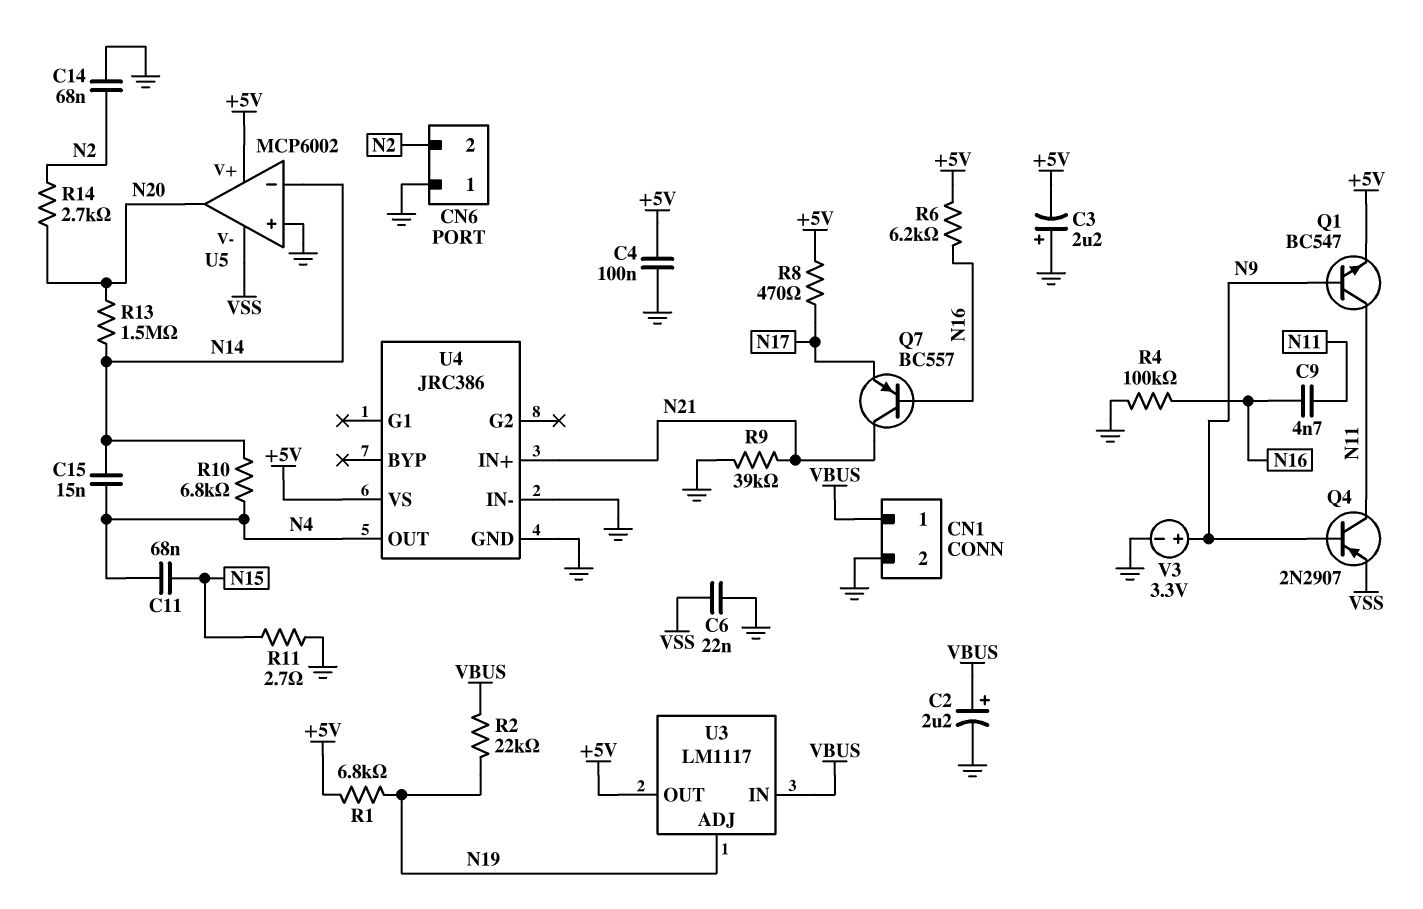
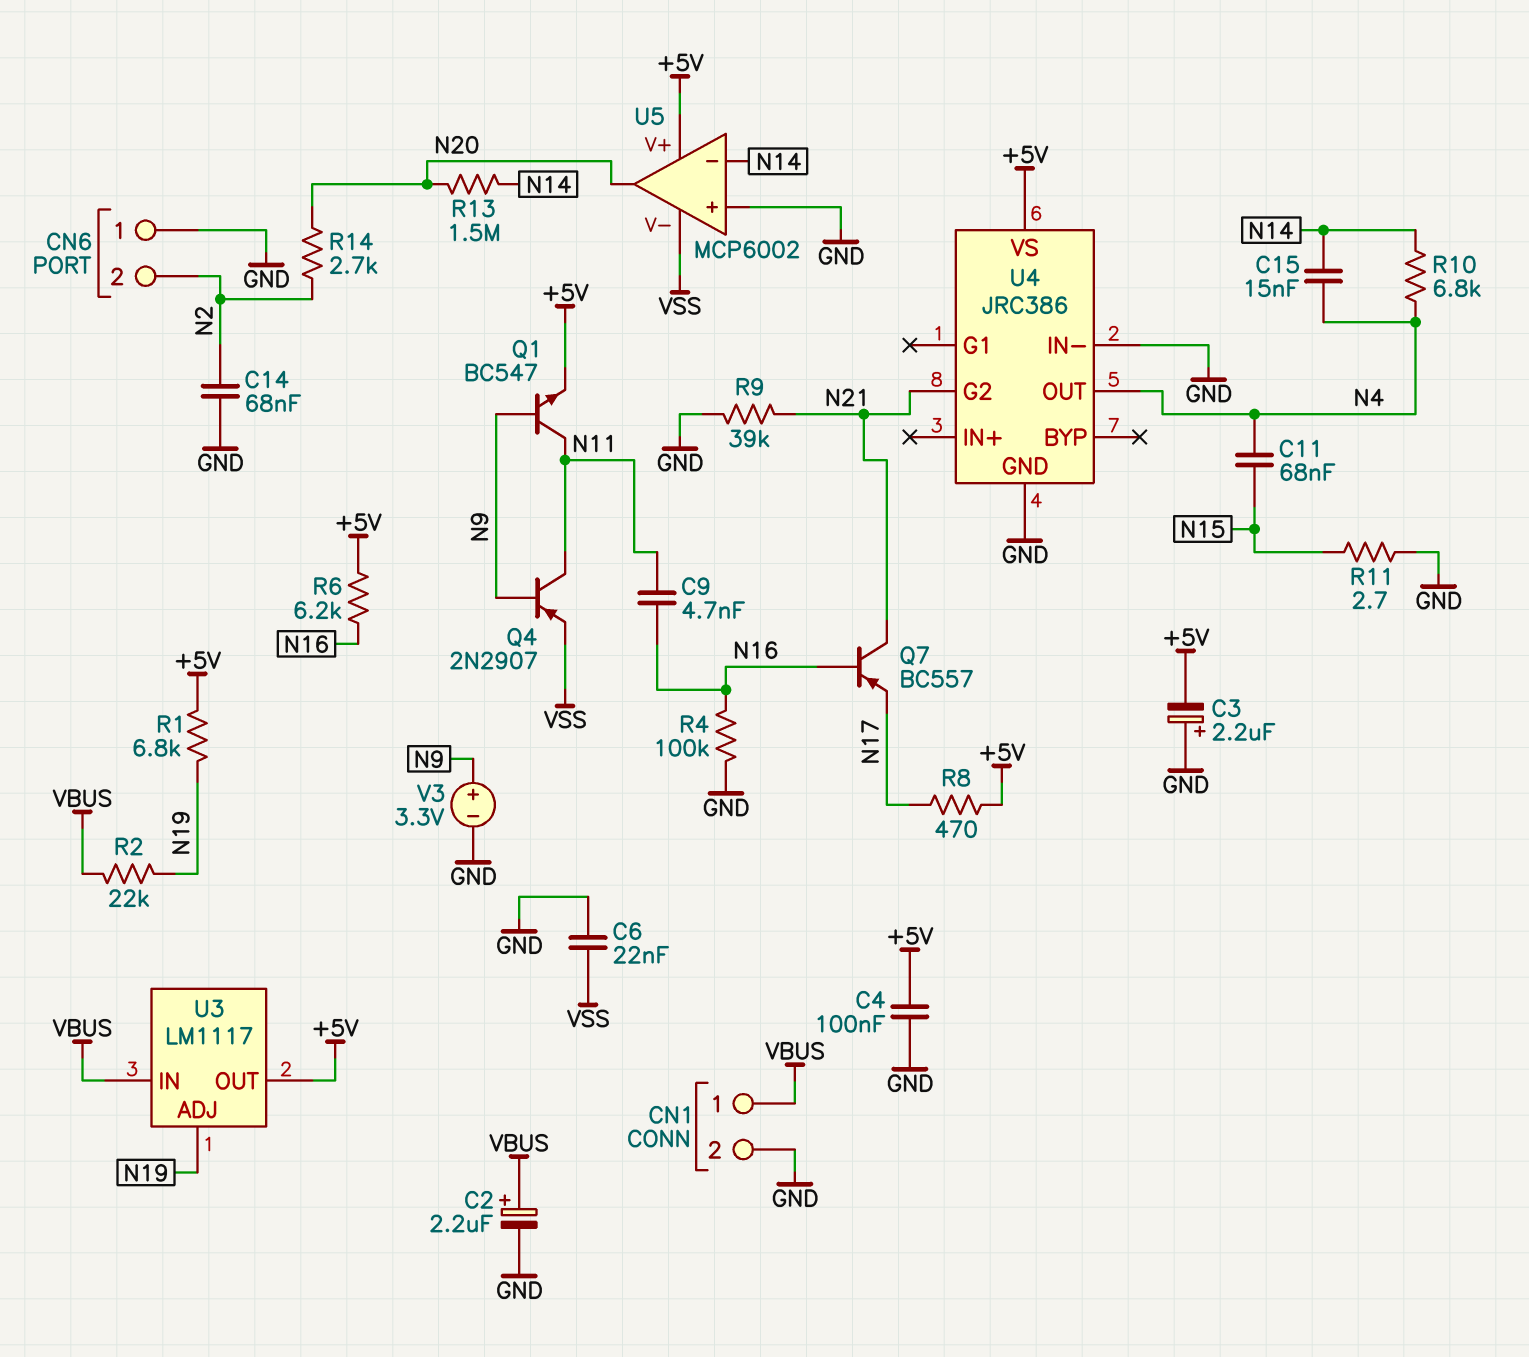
U4 pin G2: none -> N21
U4 pin IN+: N21 -> none

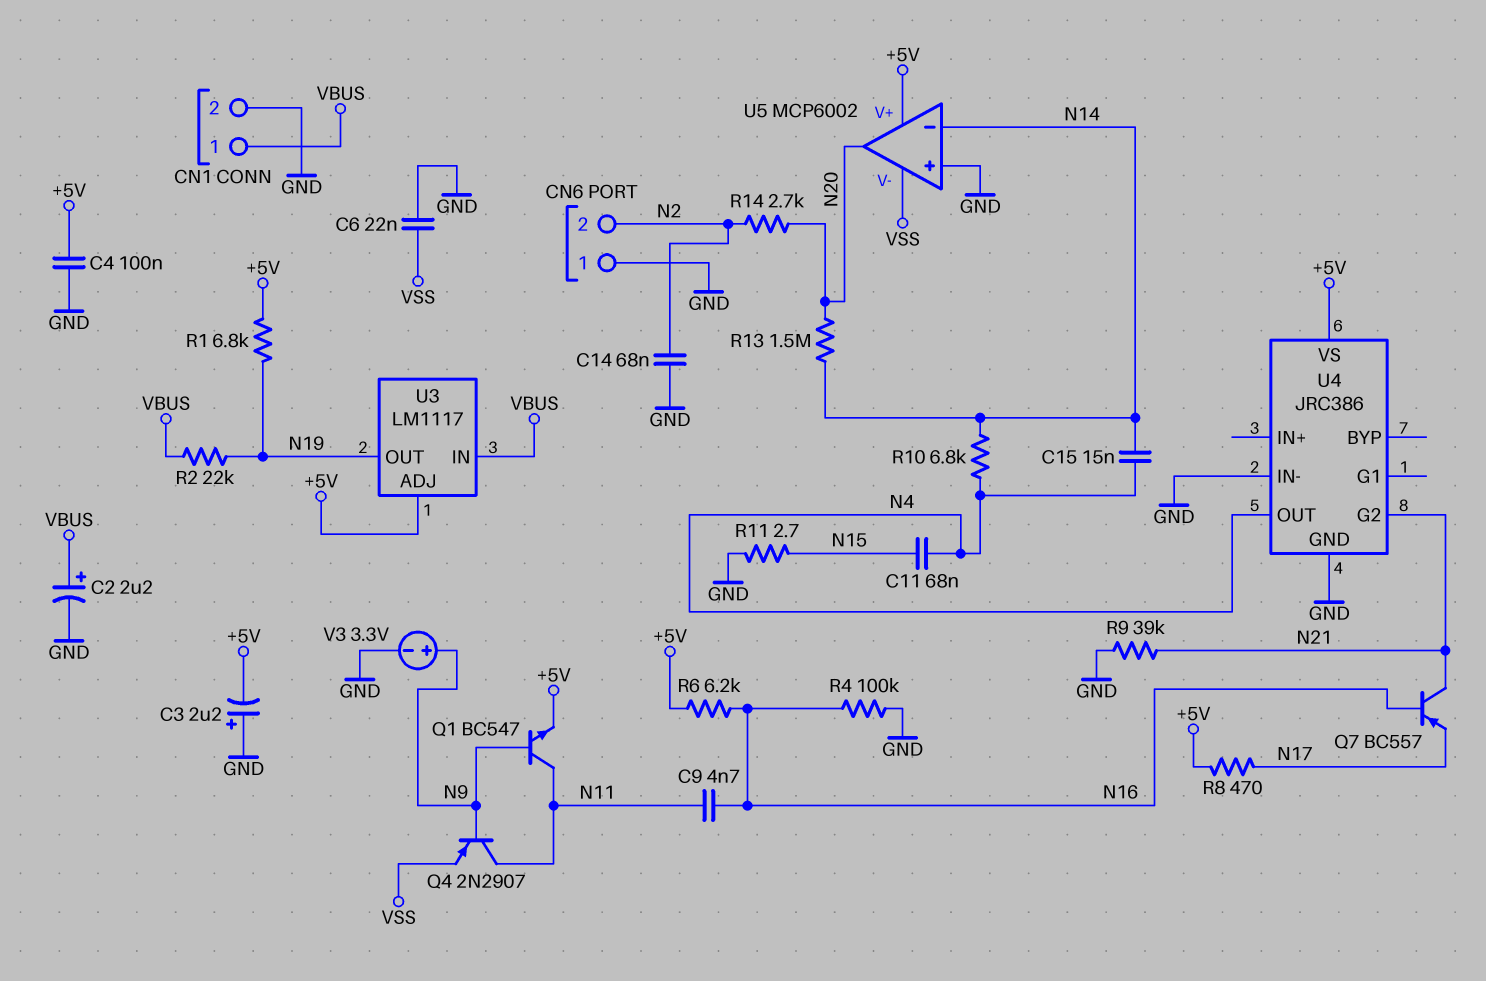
U3 pin ADJ: N19 -> +5V
U3 pin OUT: +5V -> N19

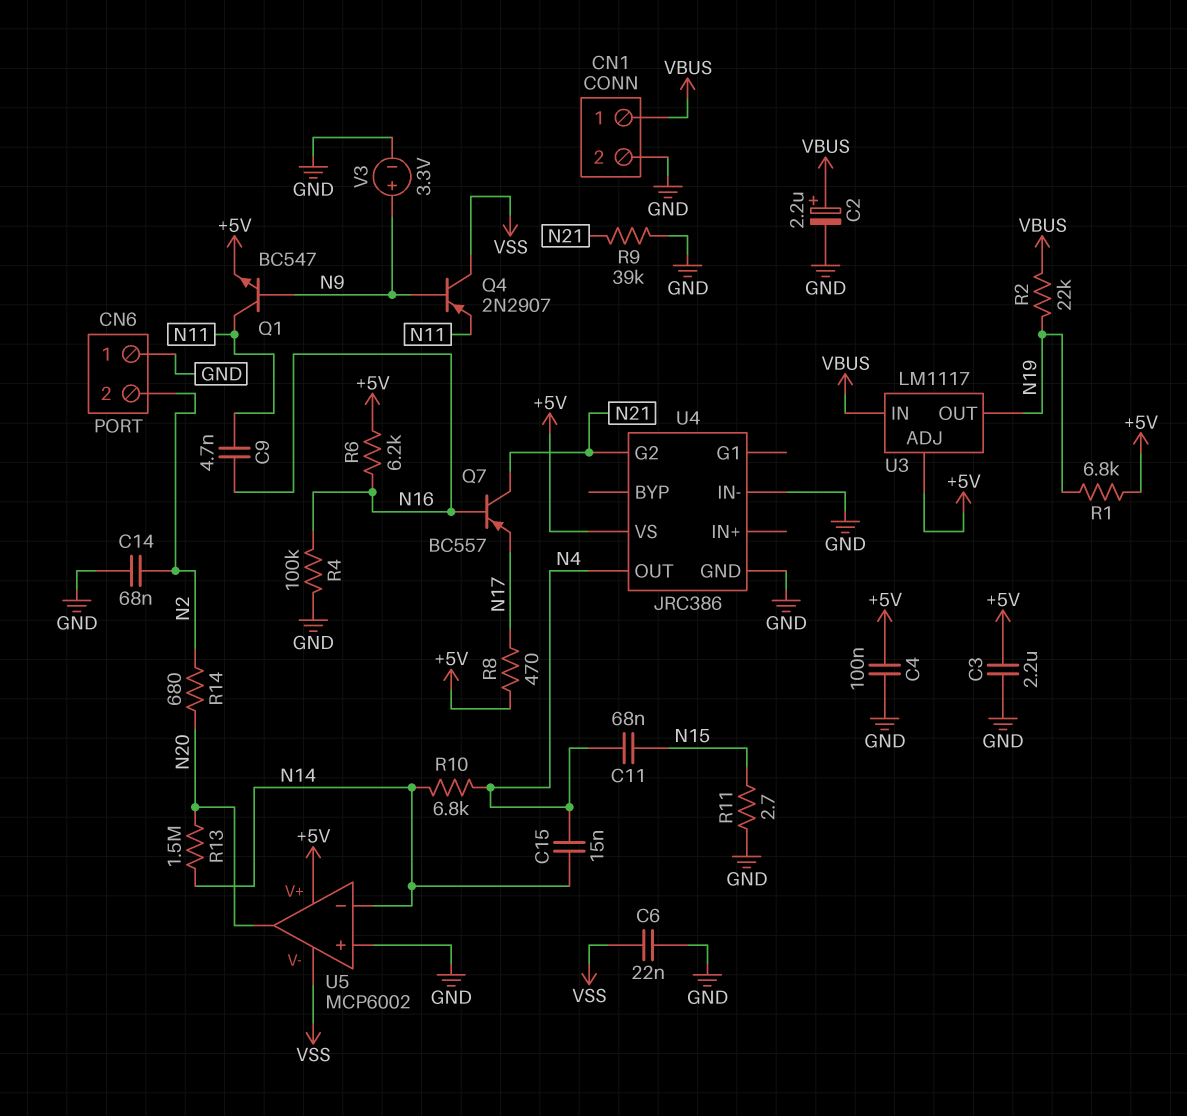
C3: 2.2uF (plus GND, minus +5V) -> 2.2uF (+5V, GND)
Q4: PNP 2N2907 (B N9, C N11, E VSS) -> PNP 2N2907 (B N9, C VSS, E N11)
R14: 2.7k (N2, N20) -> 680 (N2, N20)

